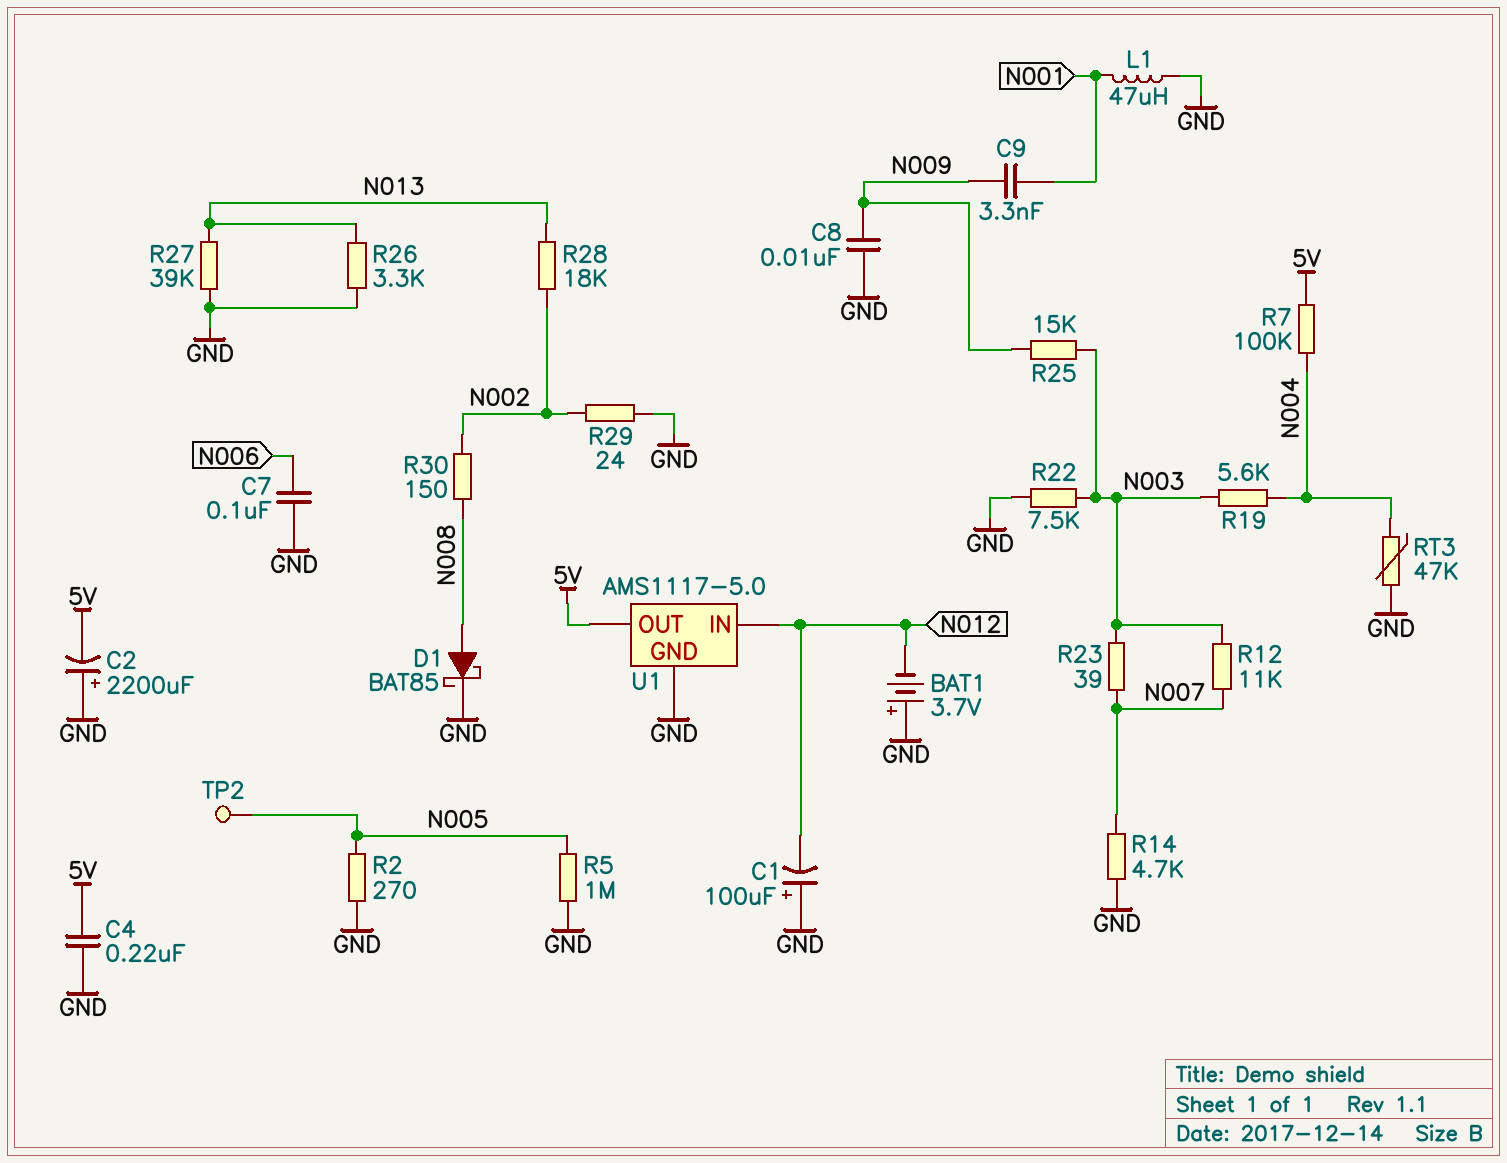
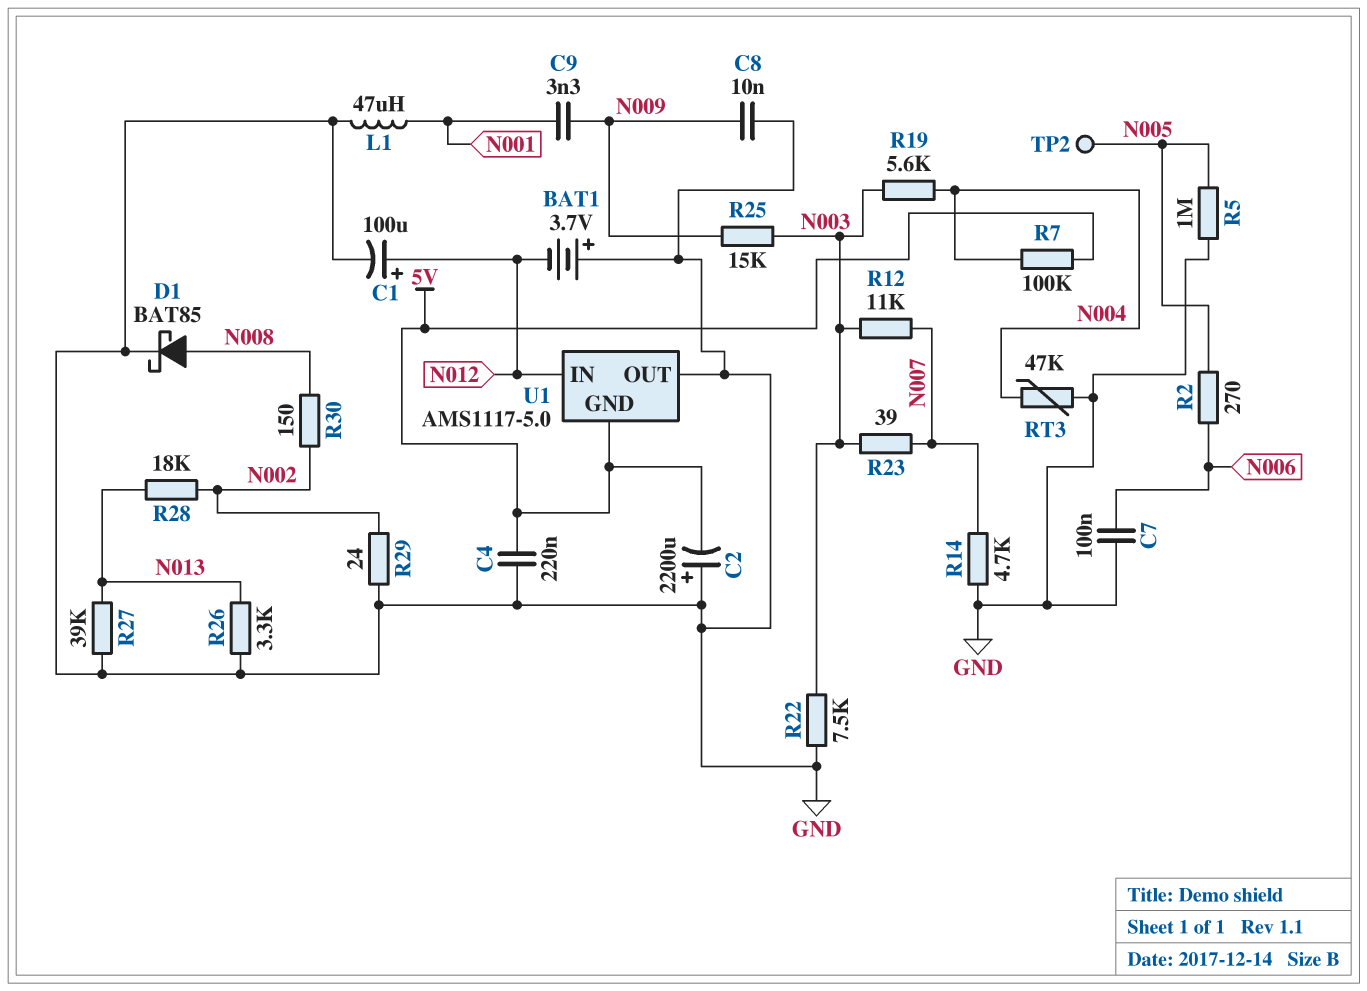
C1: 100uF (plus GND, minus N012) -> 100uF (plus N012, minus GND)
R2: 270 (GND, N005) -> 270 (N005, N006)
U1 pin GND: GND -> 5V
U1 pin OUT: 5V -> GND

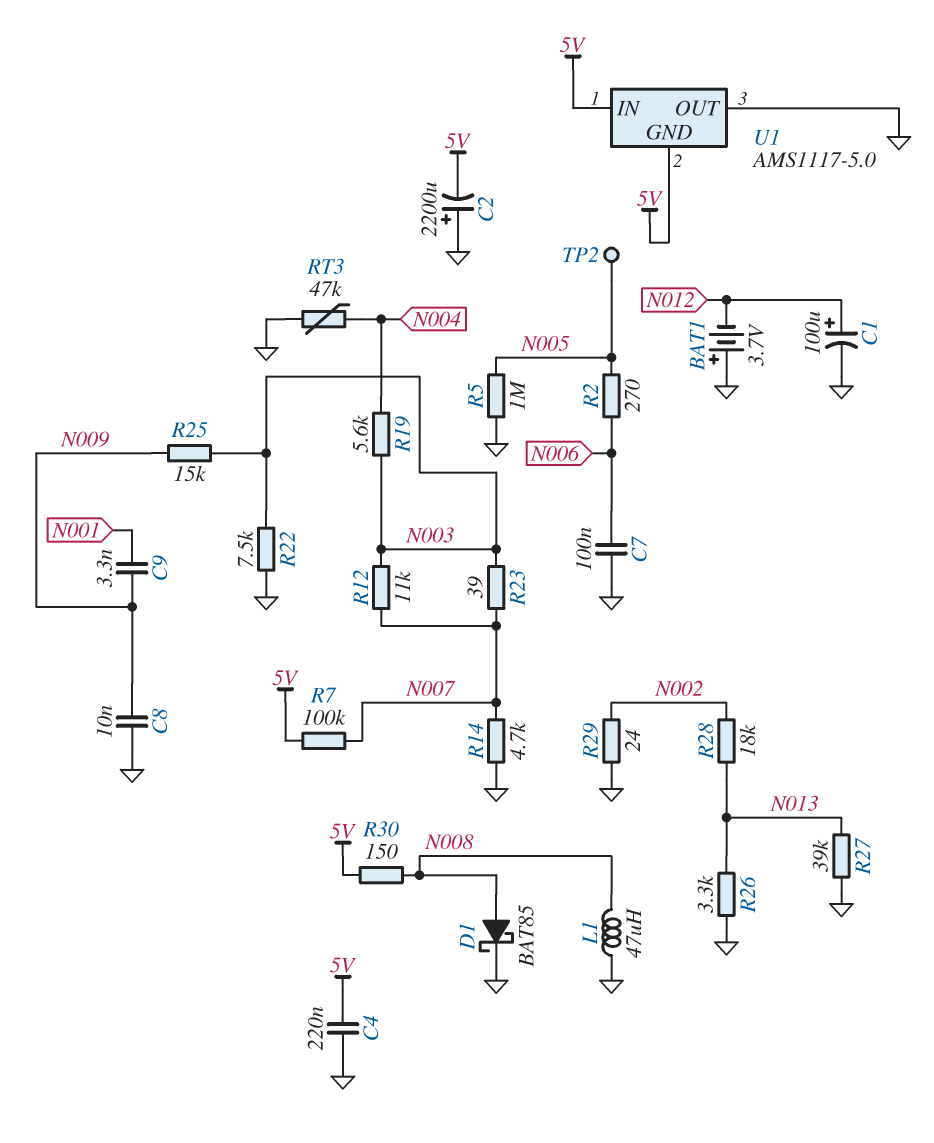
L1: 47uH (GND, N001) -> 47uH (GND, N008)
R7: 100k (5V, N004) -> 100k (5V, N007)
R30: 150 (N002, N008) -> 150 (5V, N008)
U1 pin IN: N012 -> 5V

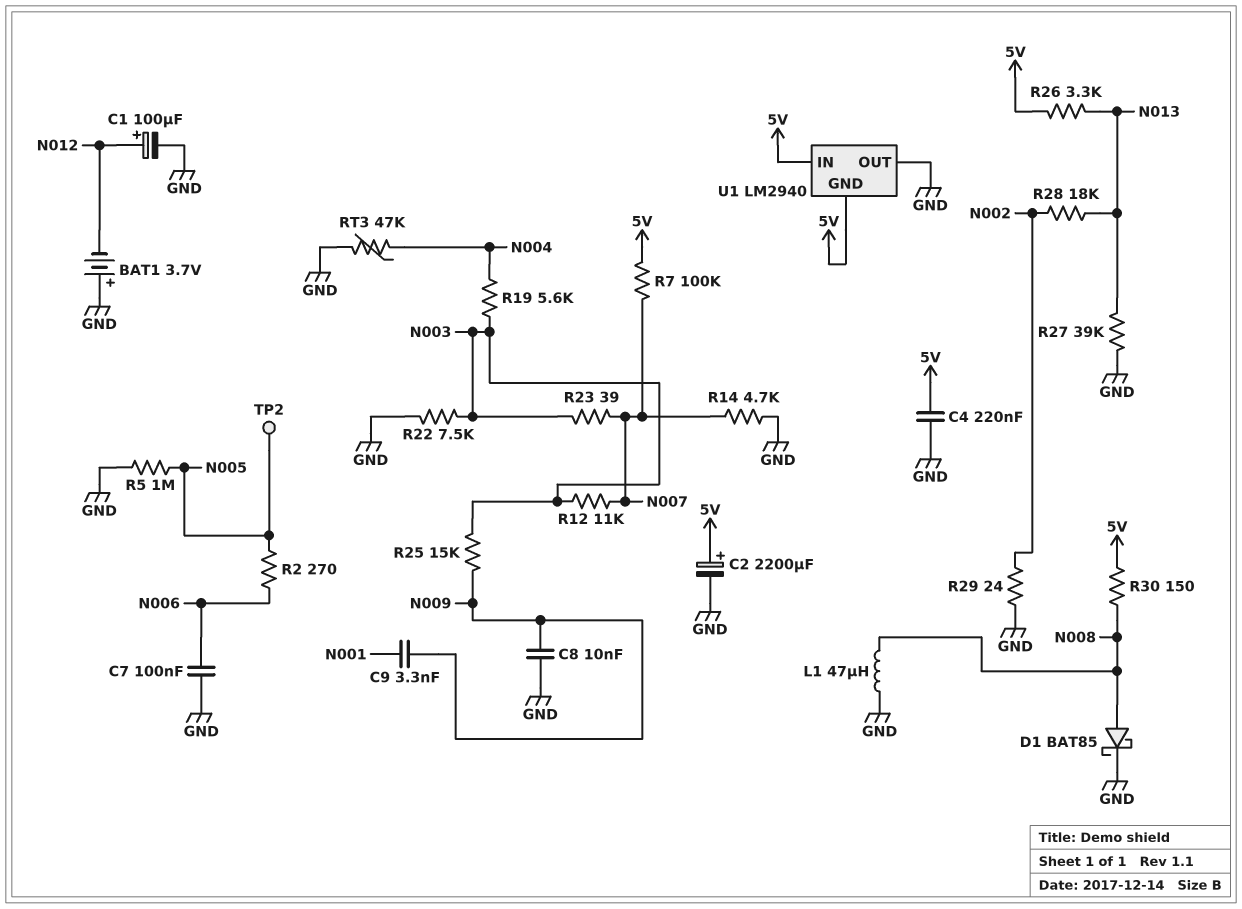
C2: 2200uF (plus GND, minus 5V) -> 2200uF (plus 5V, minus GND)
R26: 3.3k (GND, N013) -> 3.3k (5V, N013)
U1: AMS1117-5.0 -> LM2940

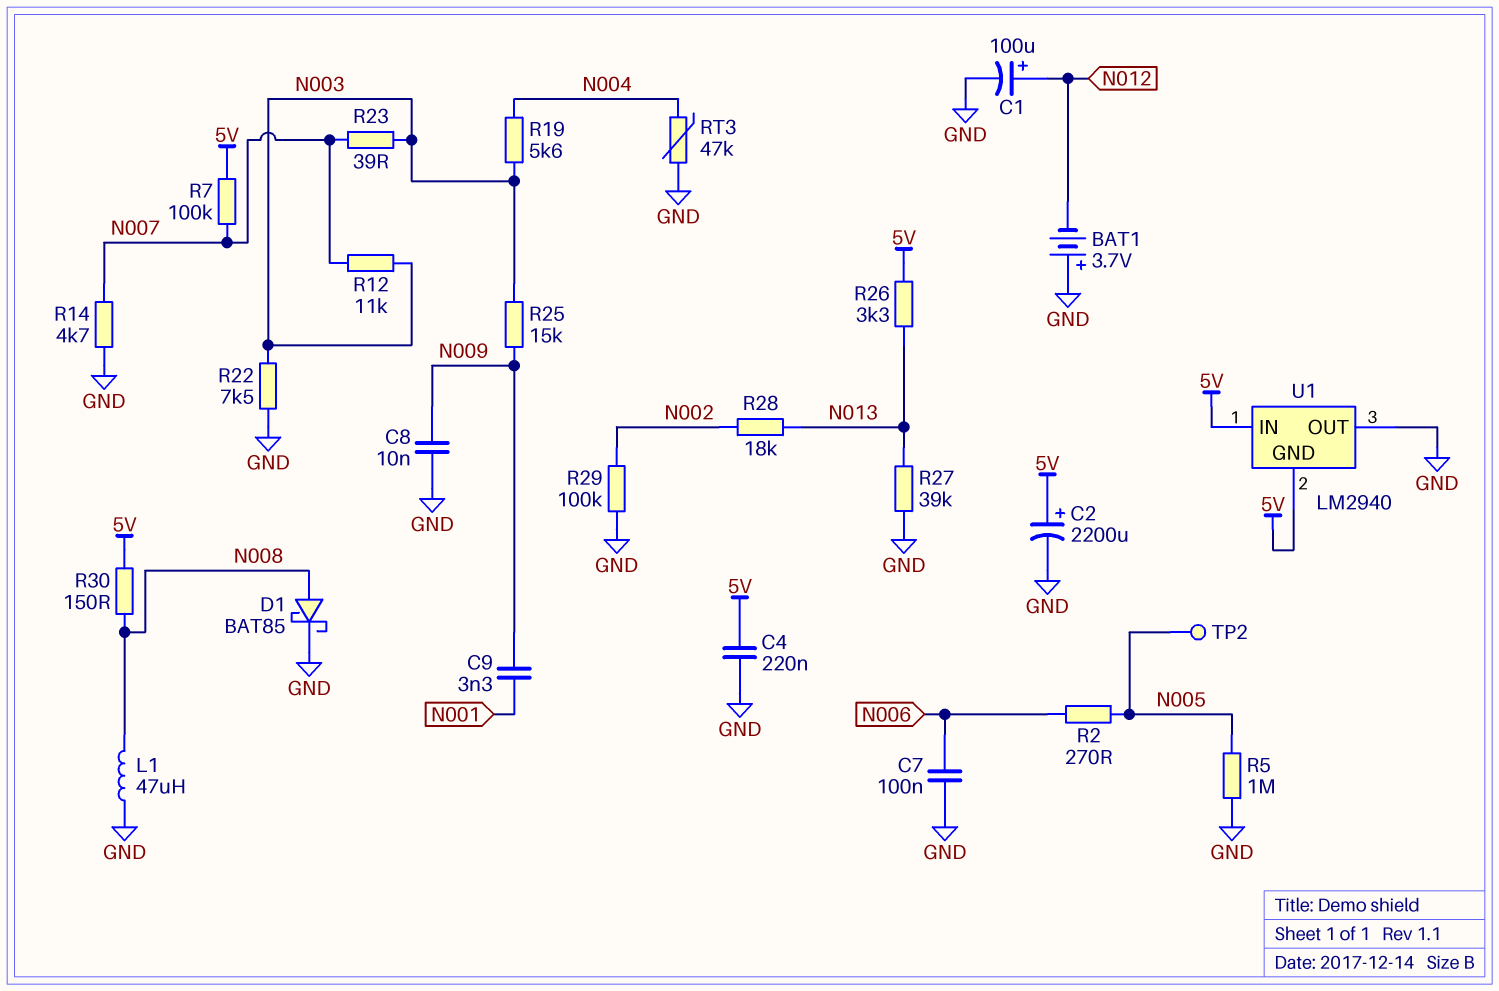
R29: 24 (GND, N002) -> 100k (GND, N002)

